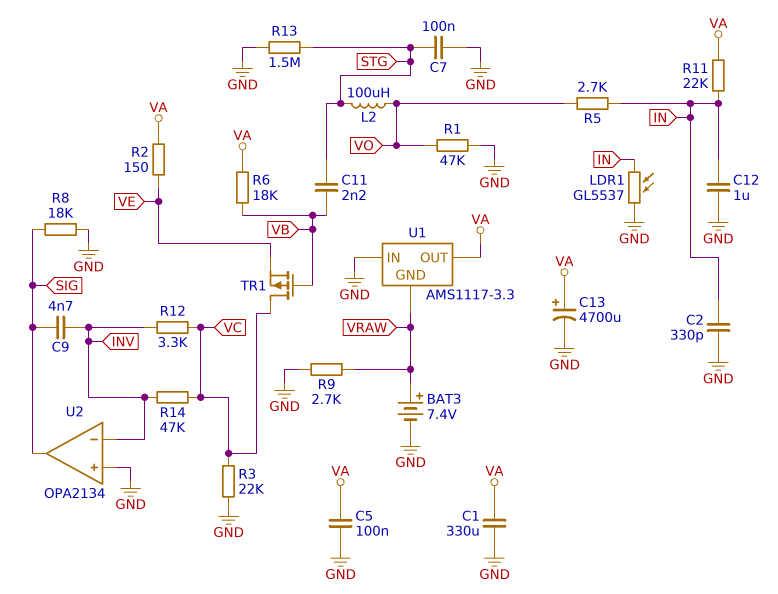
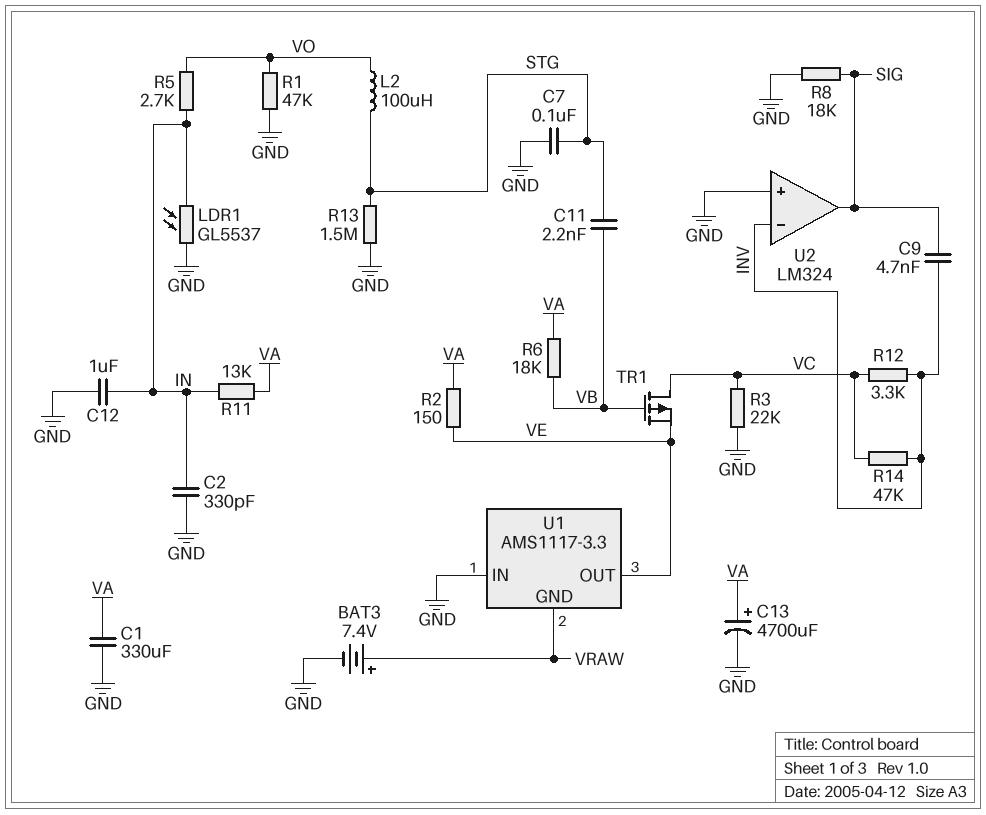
C5: 100nF (GND, VA) -> none
R9: 2.7k (GND, VRAW) -> none
R11: 22k (IN, VA) -> 13k (IN, VA)
U1 pin OUT: VA -> VE
U2: OPA2134 -> LM324

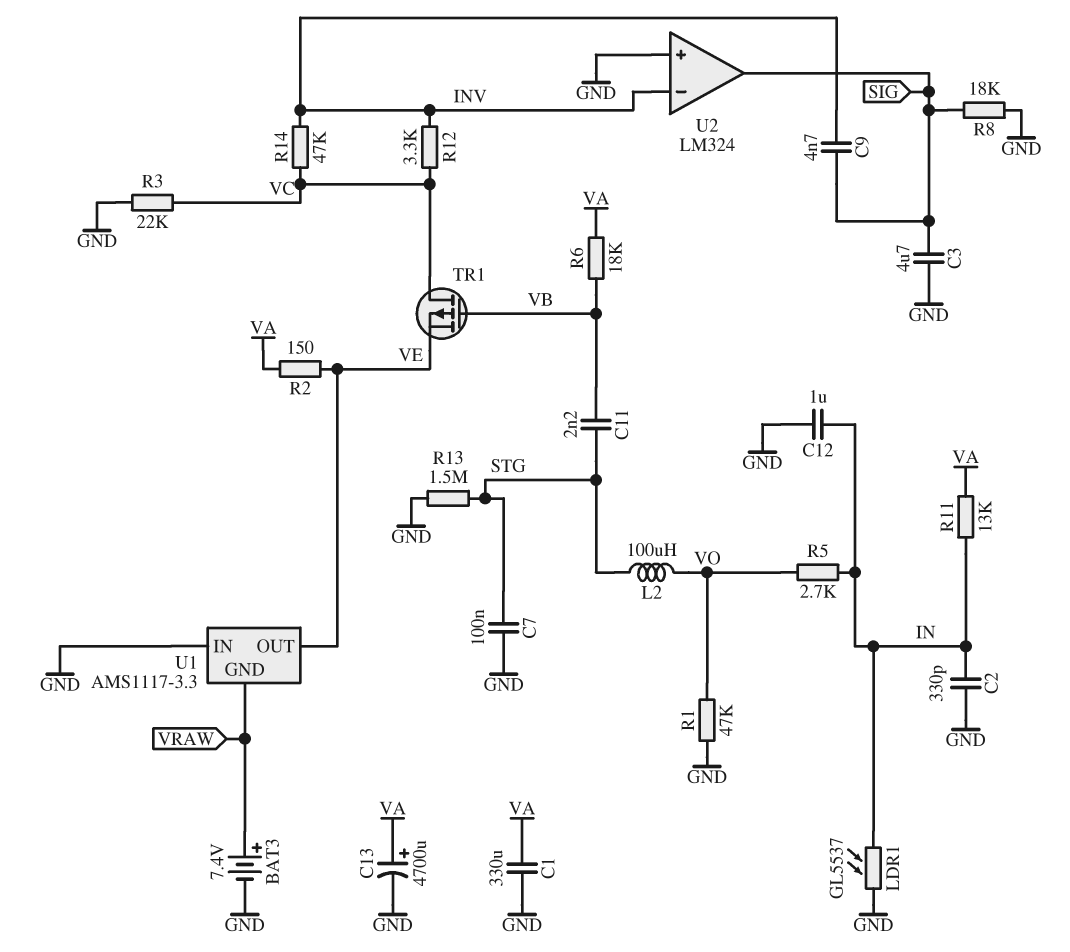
C3: none -> 4.7uF (GND, SIG)

